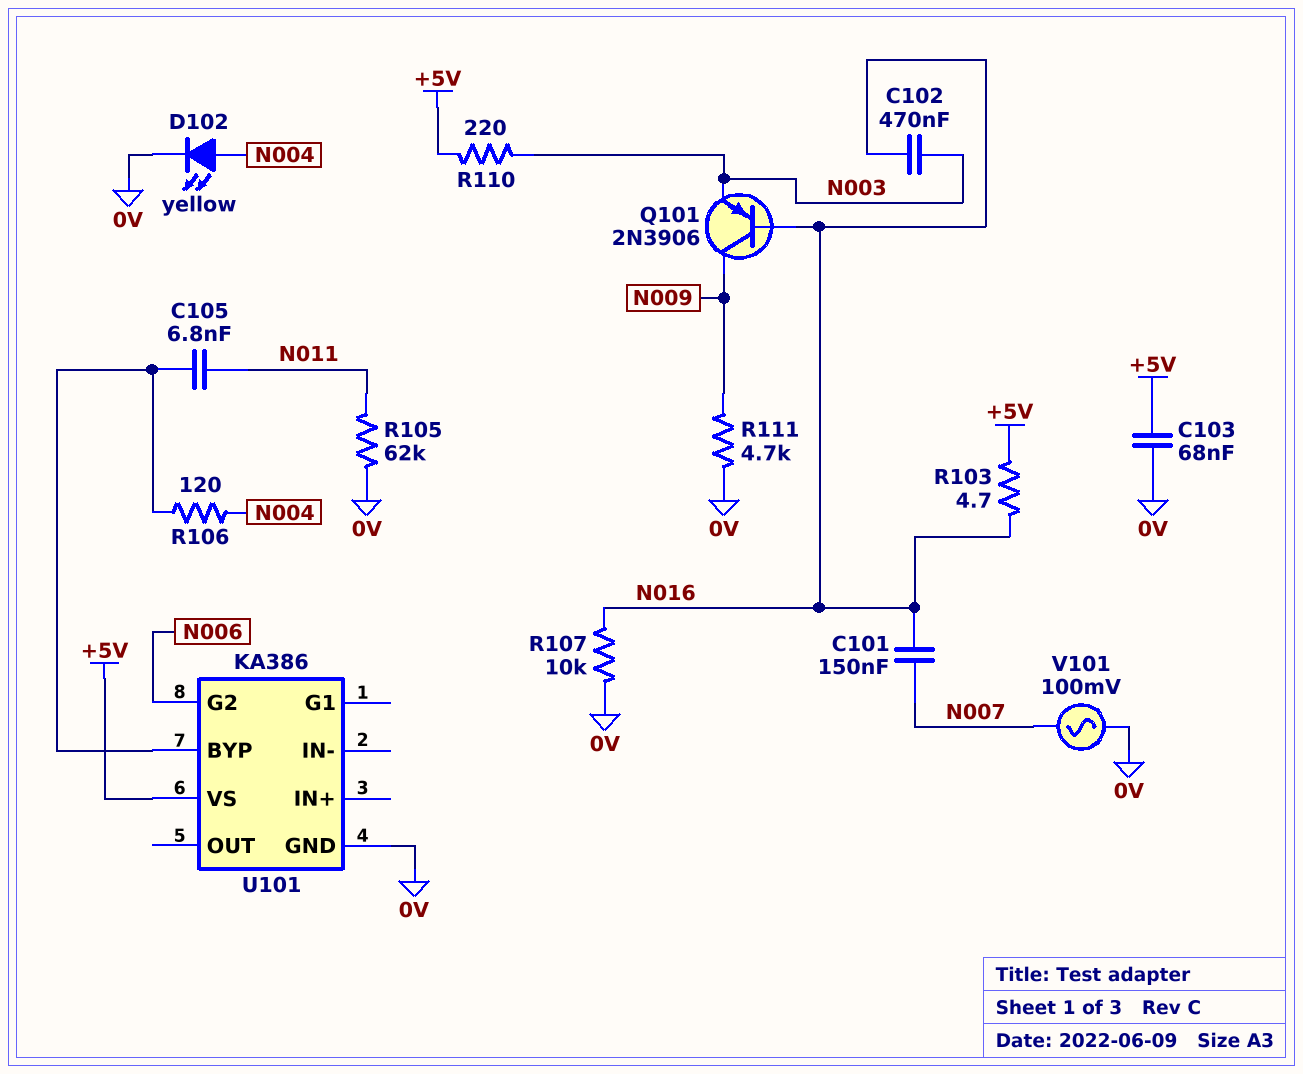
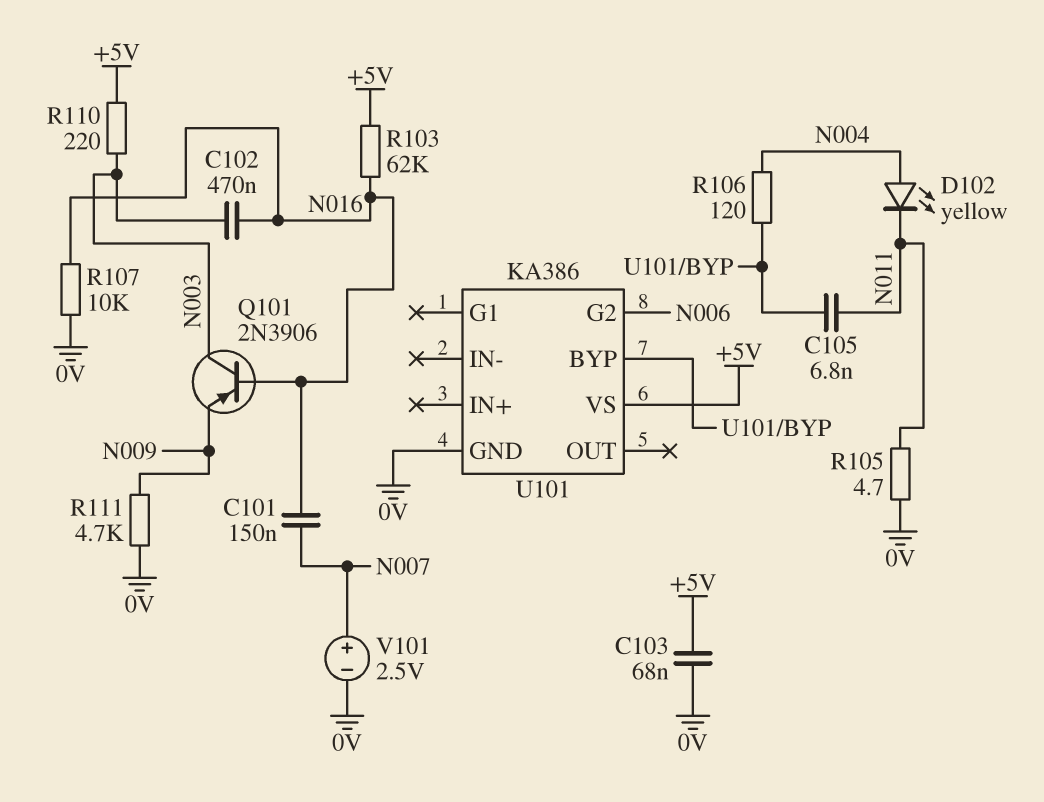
D102: LED yellow (A N004, K 0V) -> LED yellow (A N004, K N011)
Q101: PNP 2N3906 (B N016, C N009, E N003) -> PNP 2N3906 (B N016, C N003, E N009)
R103: 4.7 (+5V, N016) -> 62k (+5V, N016)
R105: 62k (0V, N011) -> 4.7 (0V, N011)
V101: AC 100mV (0V, N007) -> 2.5V (plus N007, minus 0V)

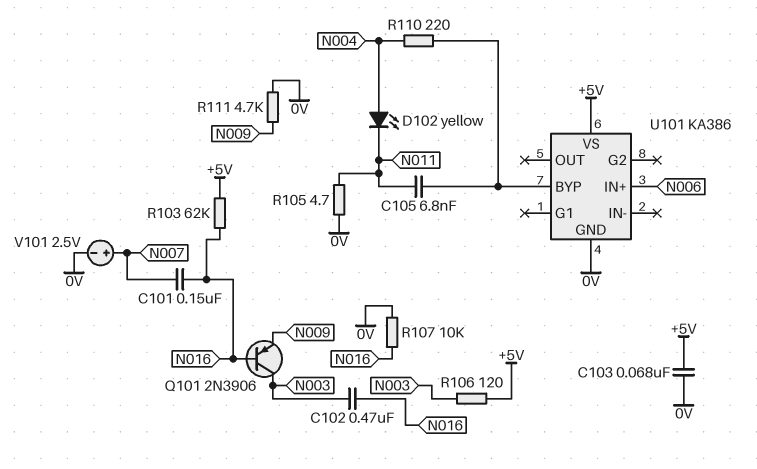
R106: 120 (N004, U101/BYP) -> 120 (+5V, N003)
R110: 220 (+5V, N003) -> 220 (N004, U101/BYP)
U101 pin G2: N006 -> none
U101 pin IN+: none -> N006

